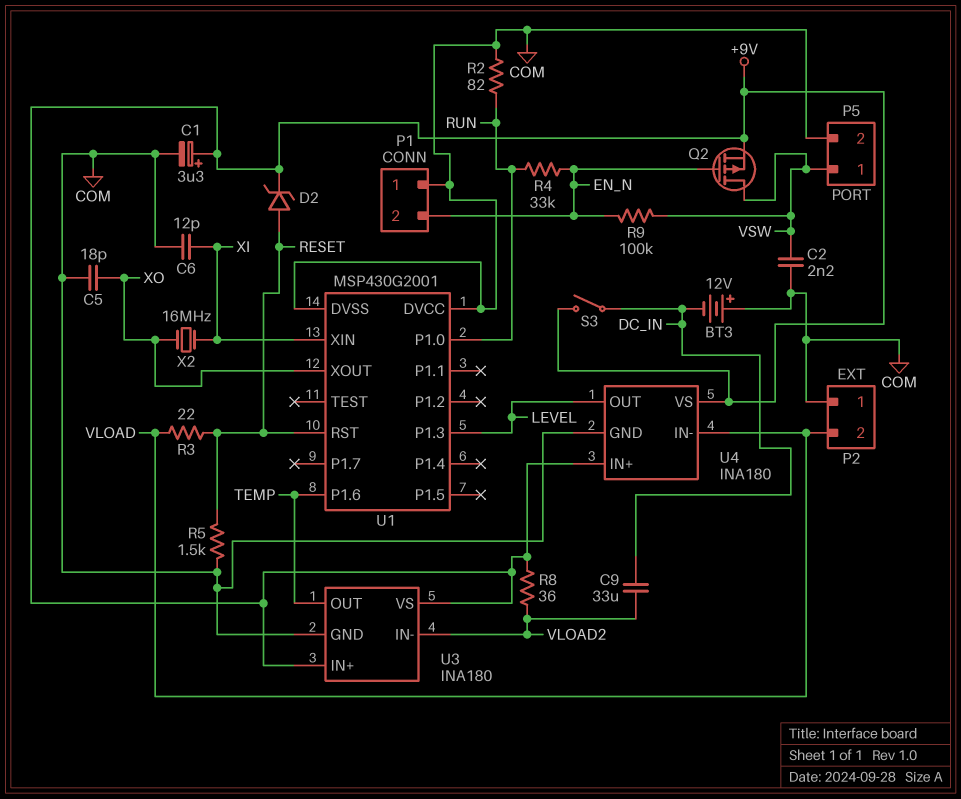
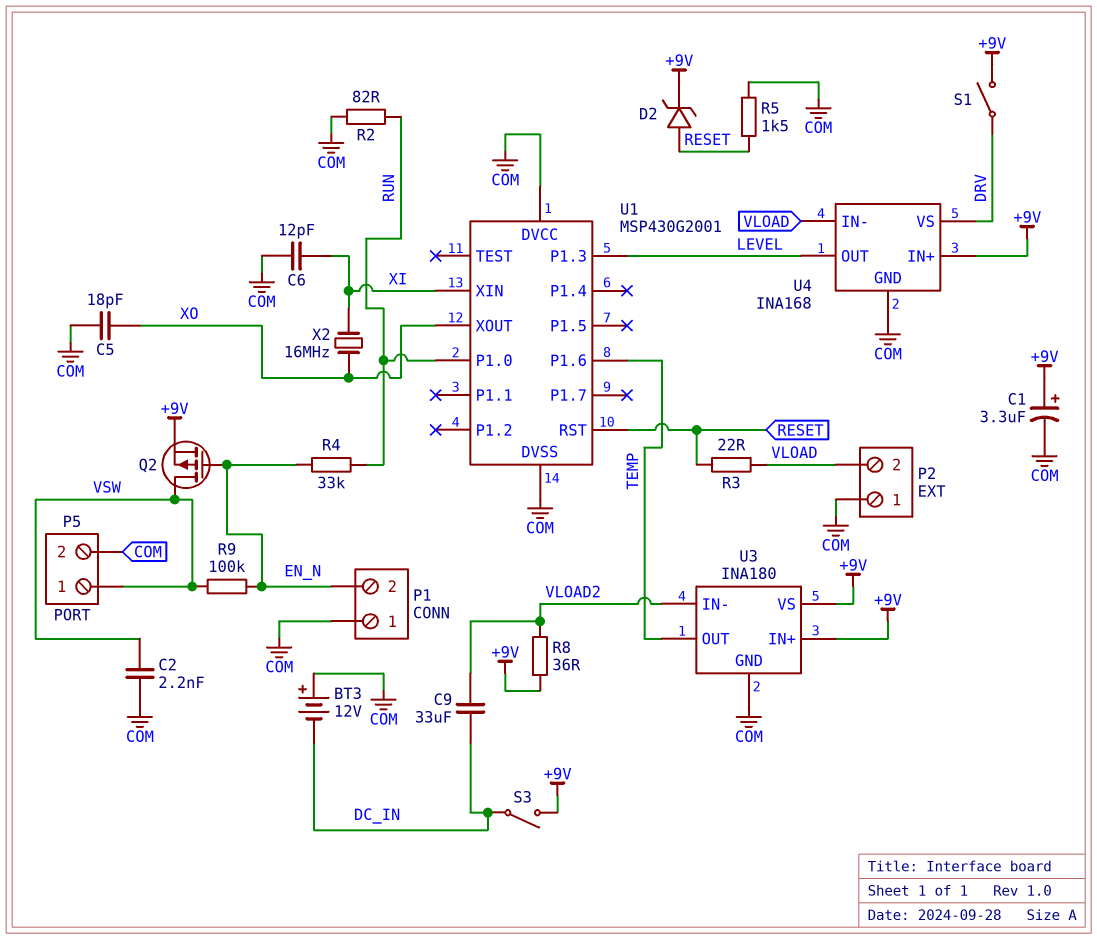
S1: none -> switch (+9V, DRV)
U4: INA180 -> INA168
U4 pin VS: +9V -> DRV

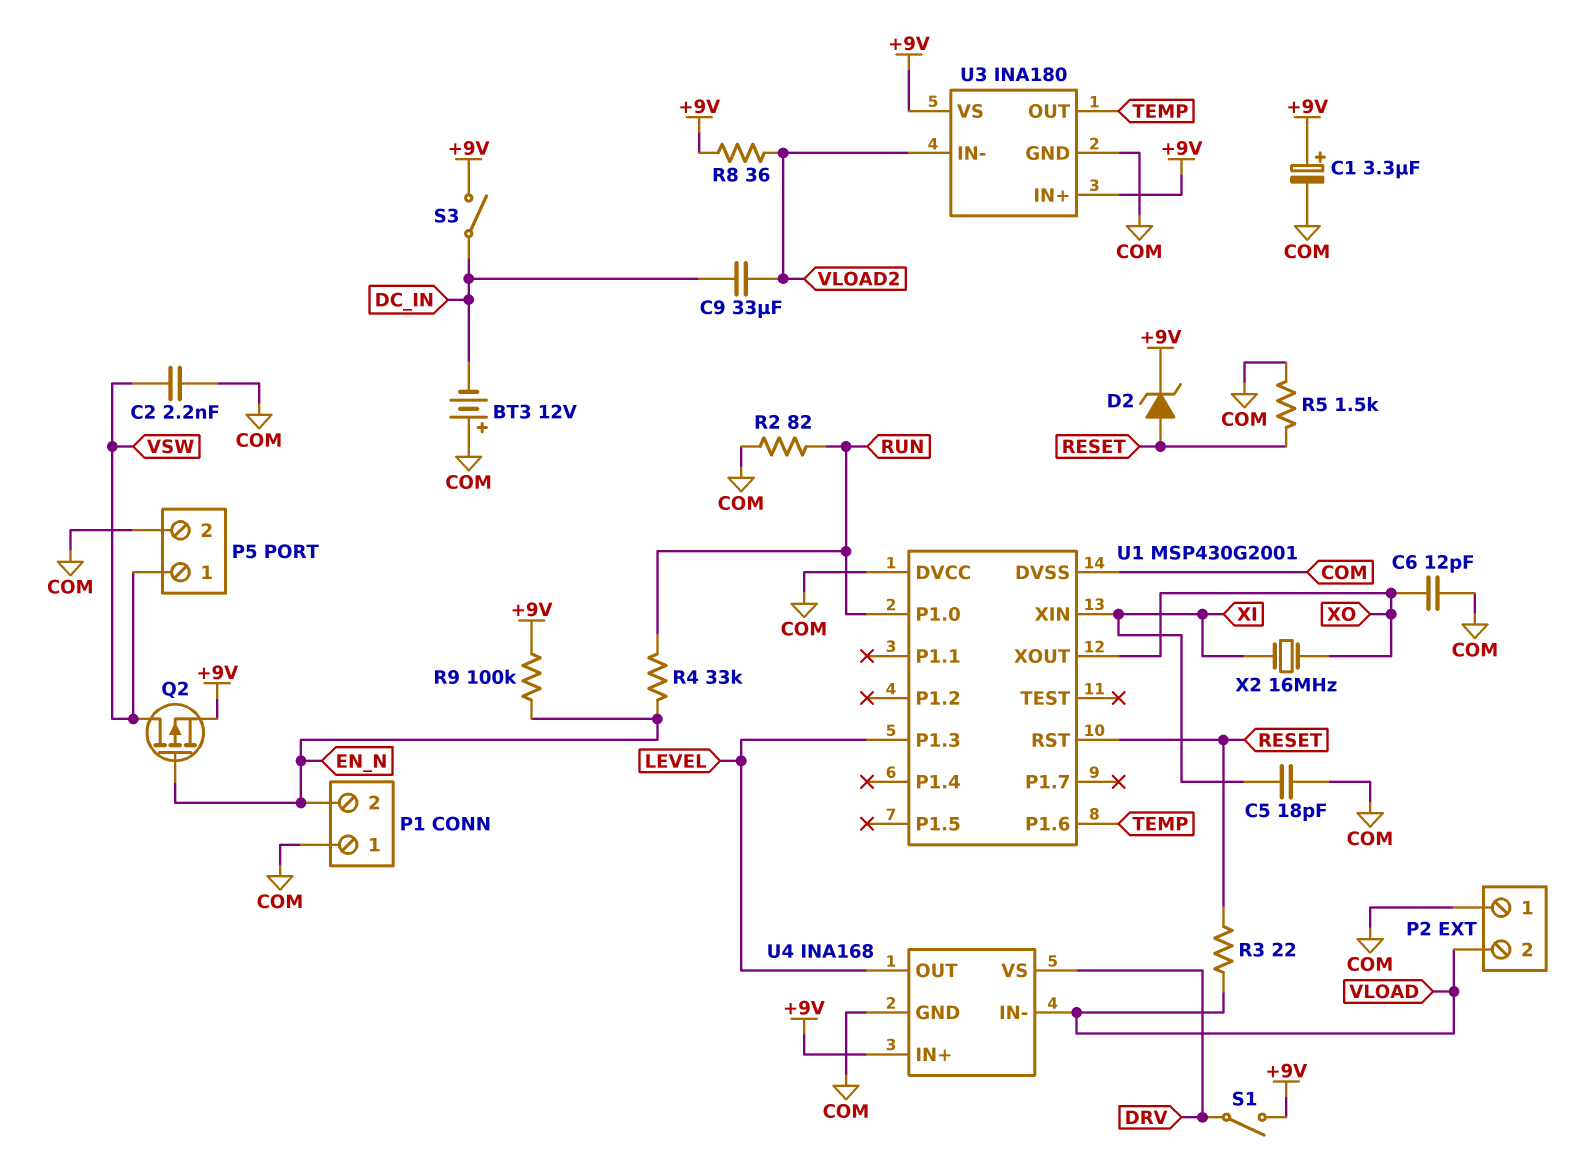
C5: 18pF (COM, XO) -> 18pF (COM, XI)
C6: 12pF (COM, XI) -> 12pF (COM, XO)
R9: 100k (EN_N, VSW) -> 100k (+9V, EN_N)

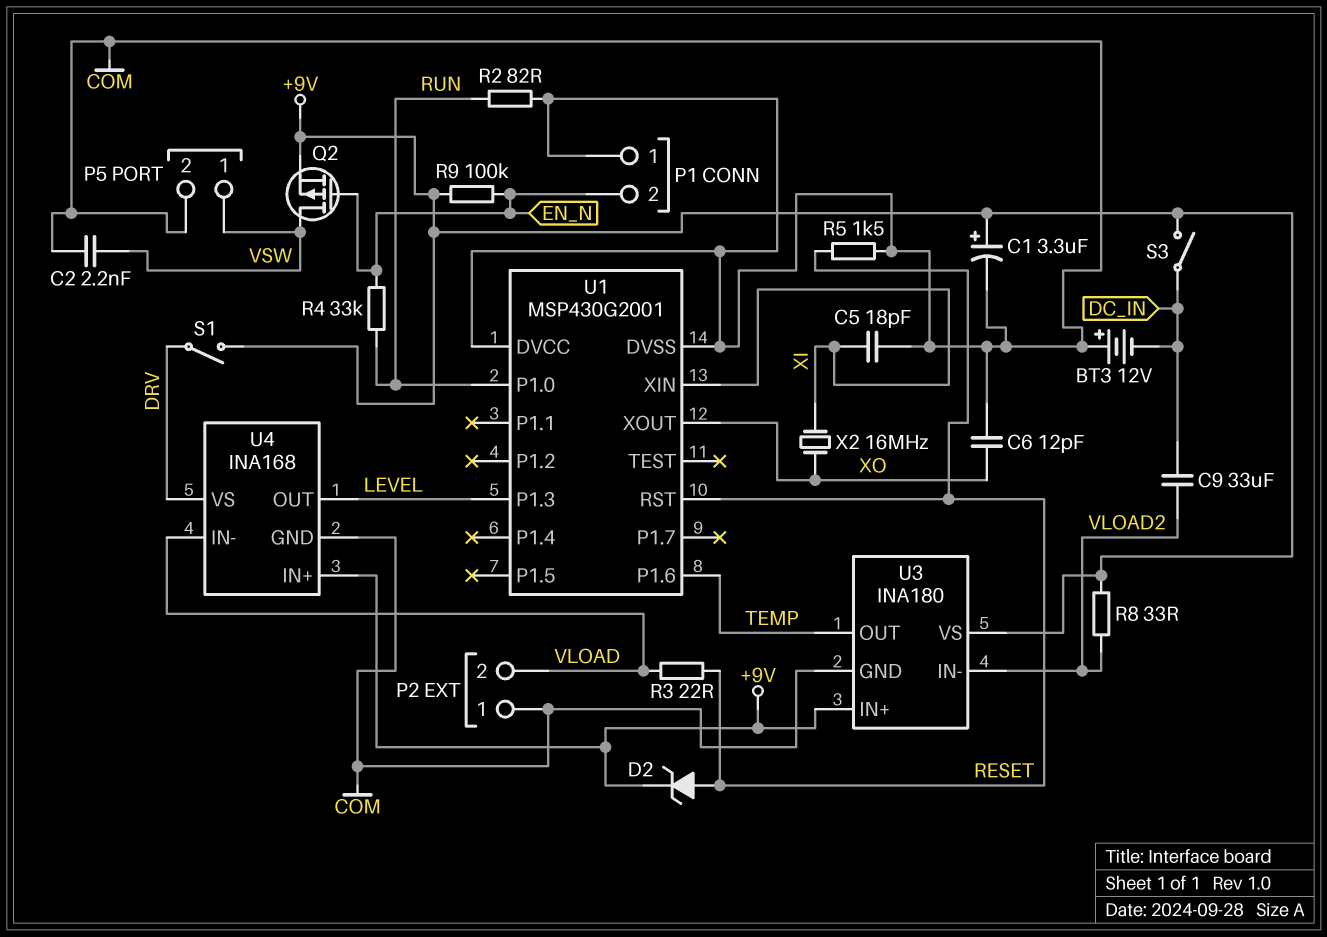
R8: 36 (+9V, VLOAD2) -> 33 (+9V, VLOAD2)

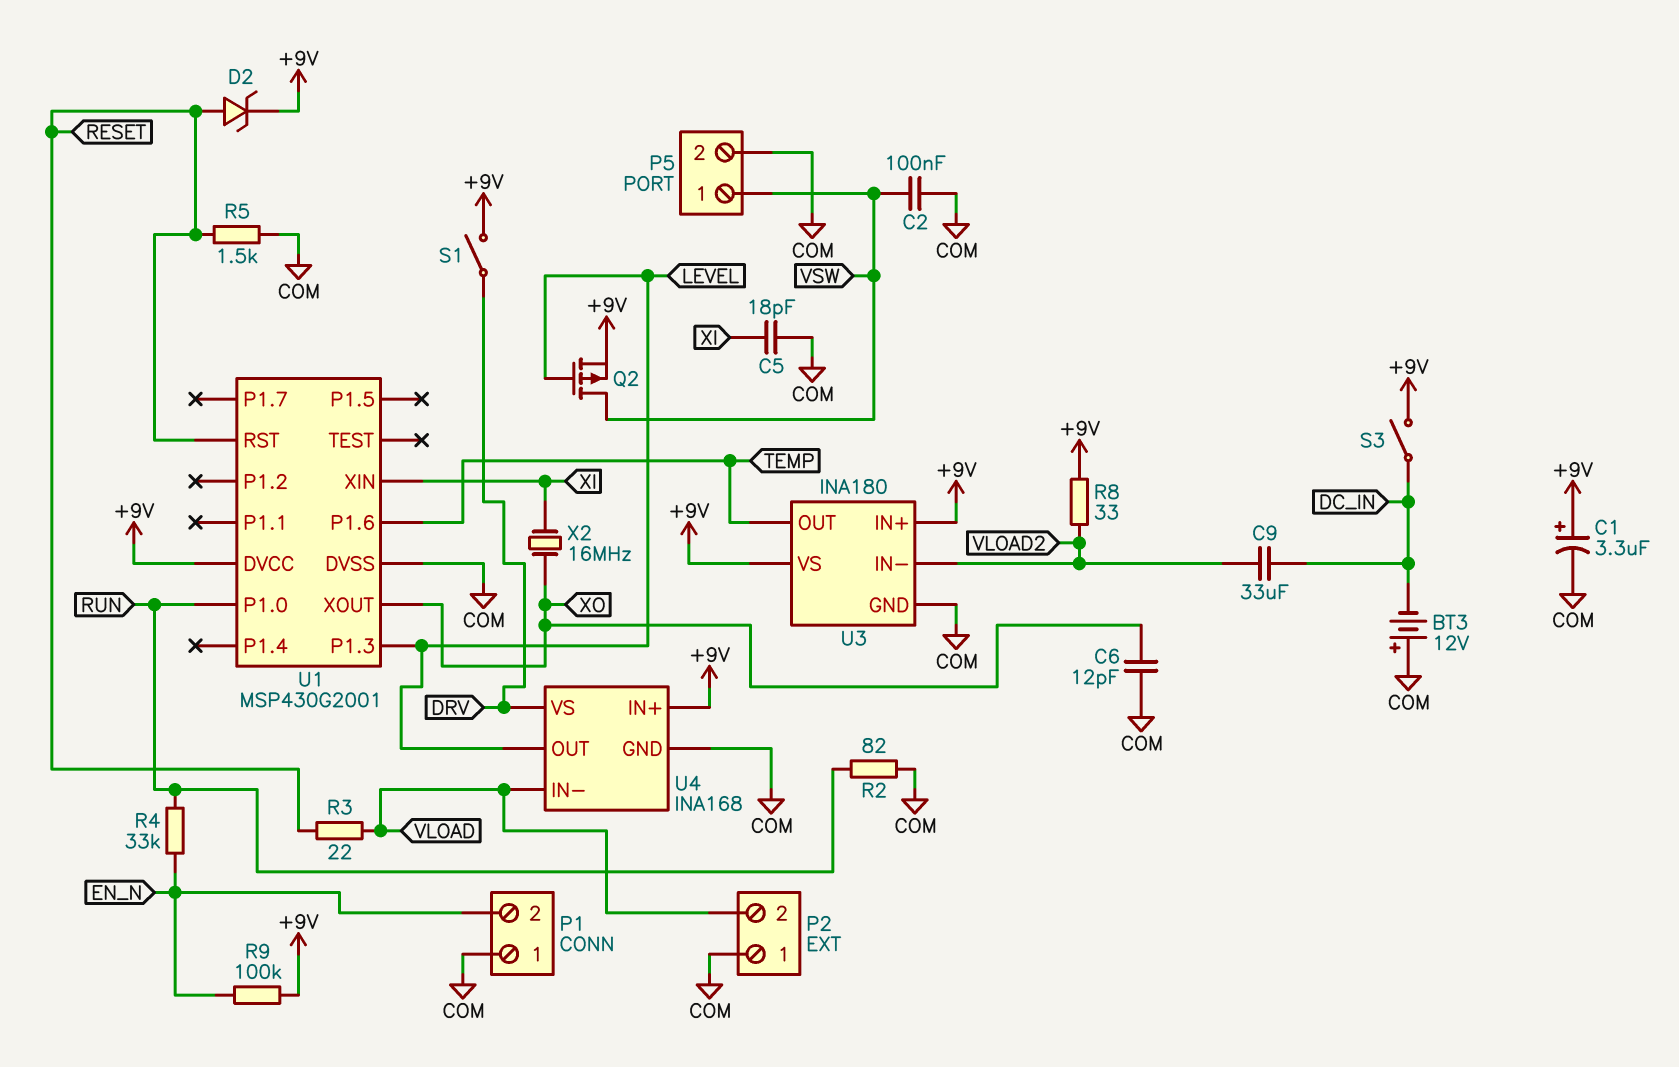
C2: 2.2nF (COM, VSW) -> 100nF (COM, VSW)
Q2: PMOS (G EN_N, D VSW, S +9V) -> PMOS (G LEVEL, D VSW, S +9V)
U1 pin DVCC: COM -> +9V

